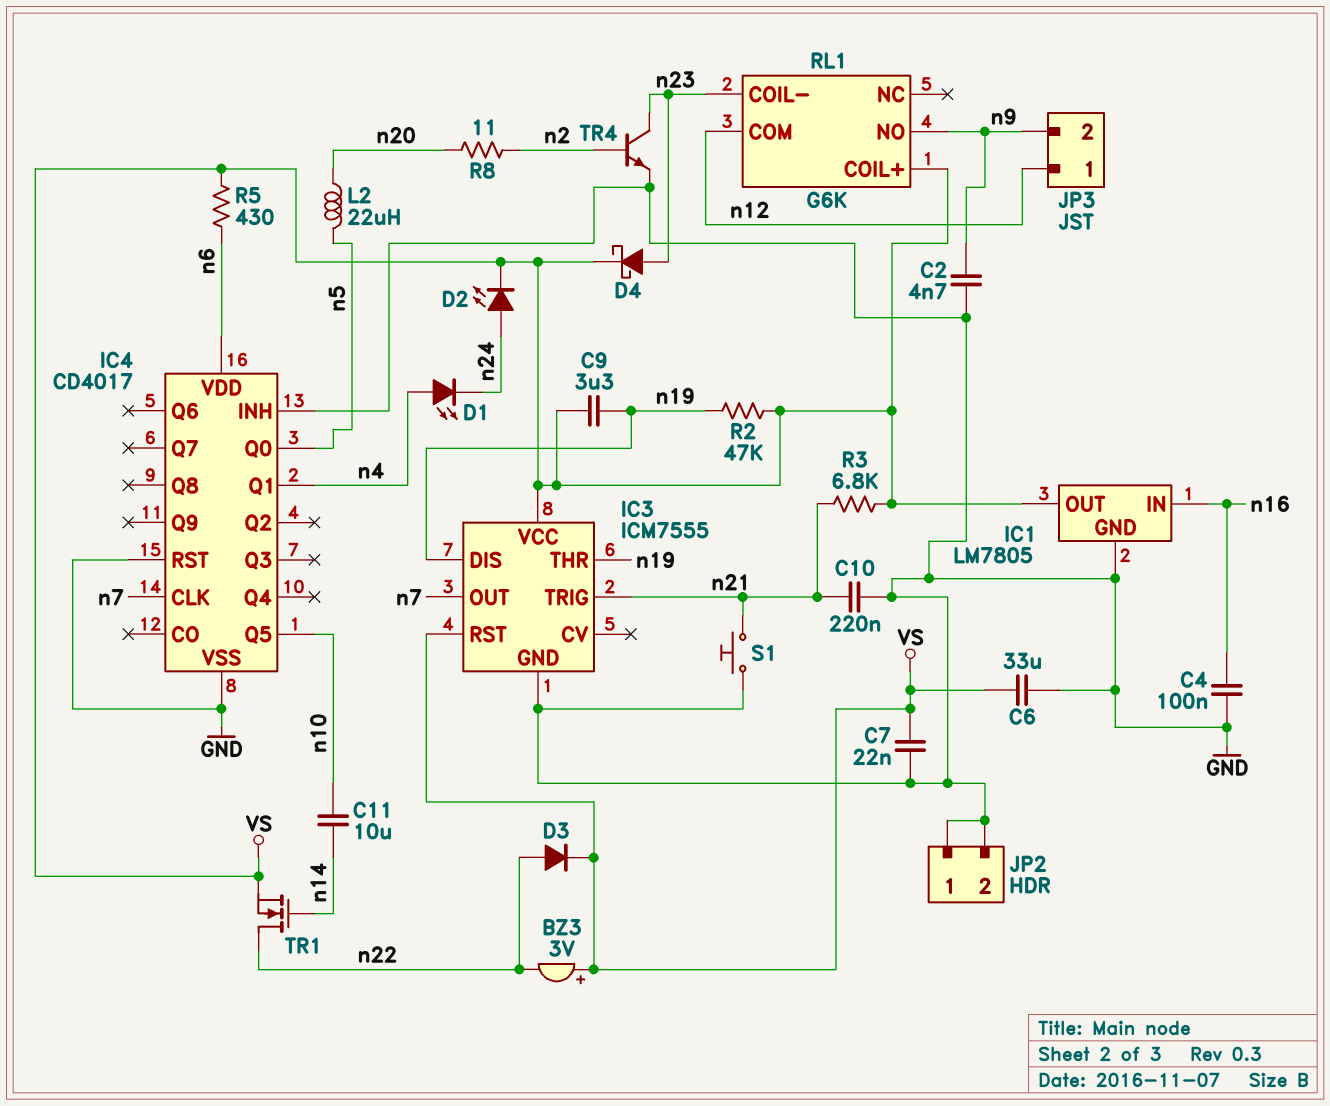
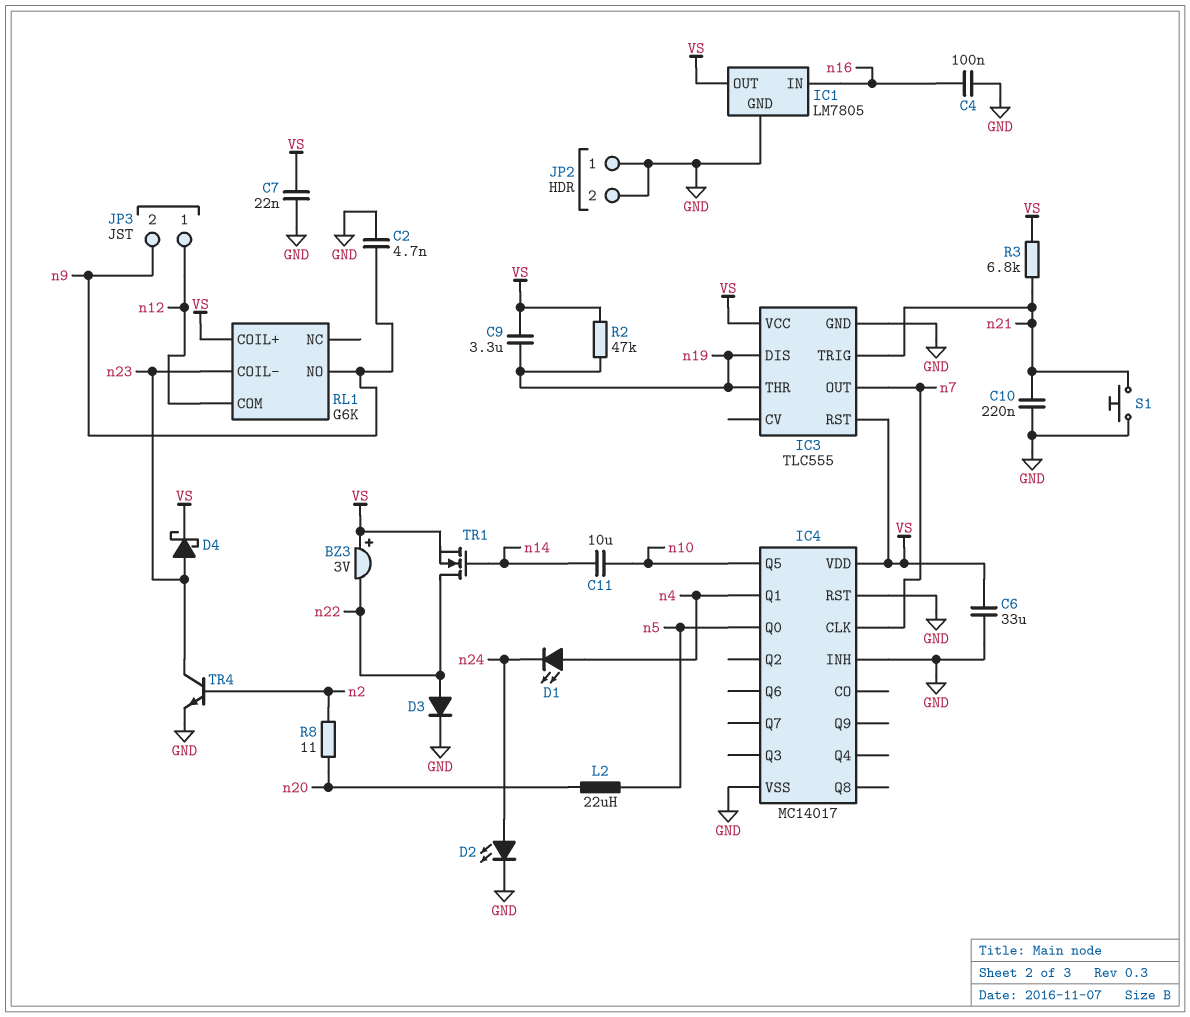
D2: LED (A n24, K VS) -> LED (A n24, K GND)
D3: diode (A n22, K VS) -> diode (A n22, K GND)
IC3: ICM7555 -> TLC555
IC4: CD4017 -> MC14017
IC4 pin VDD: n6 -> VS
R5: 430 (VS, n6) -> none

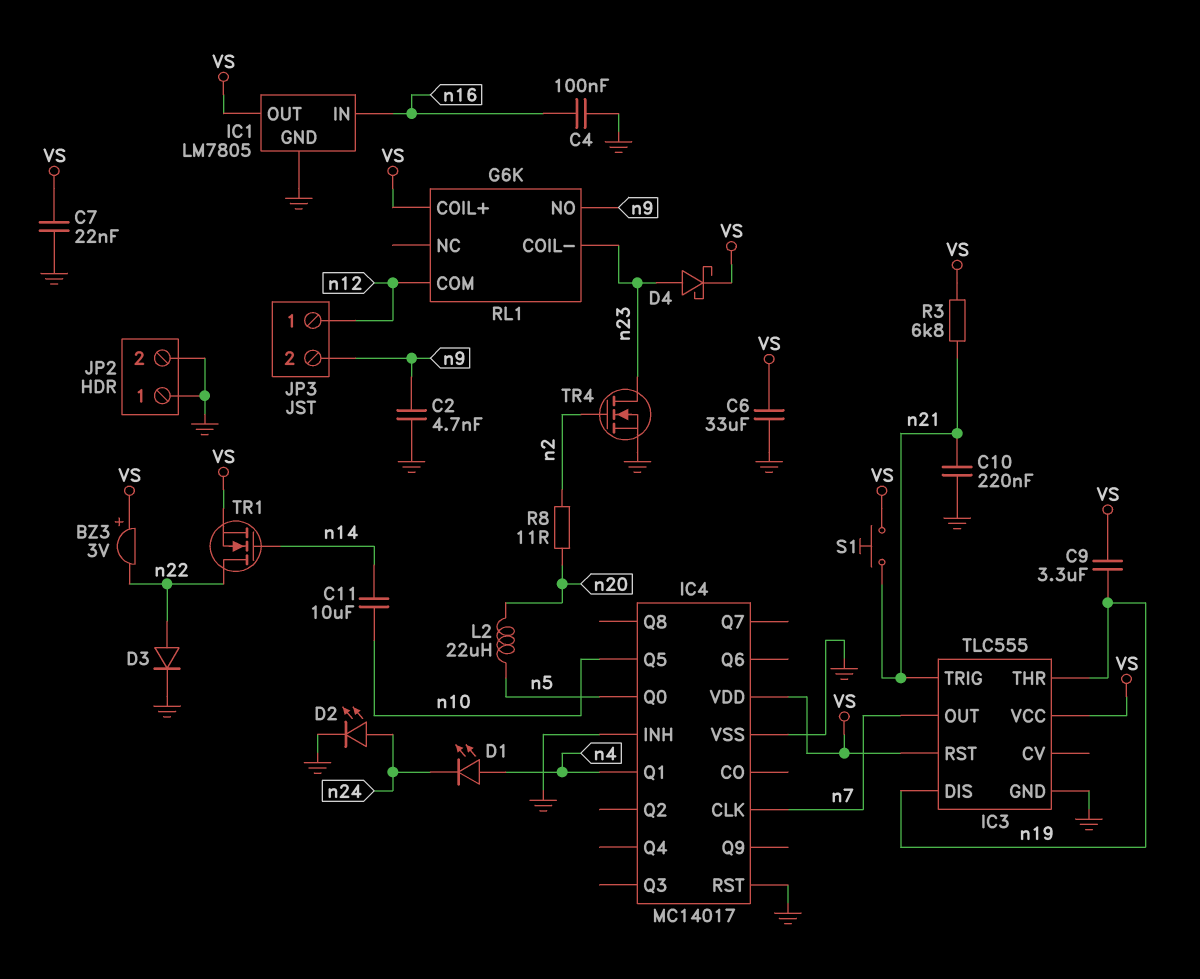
R2: 47k (VS, n19) -> none
S1: button (GND, n21) -> button (VS, n21)
TR4: NPN (B n2, C n23, E GND) -> NMOS (G n2, D n23, S GND)

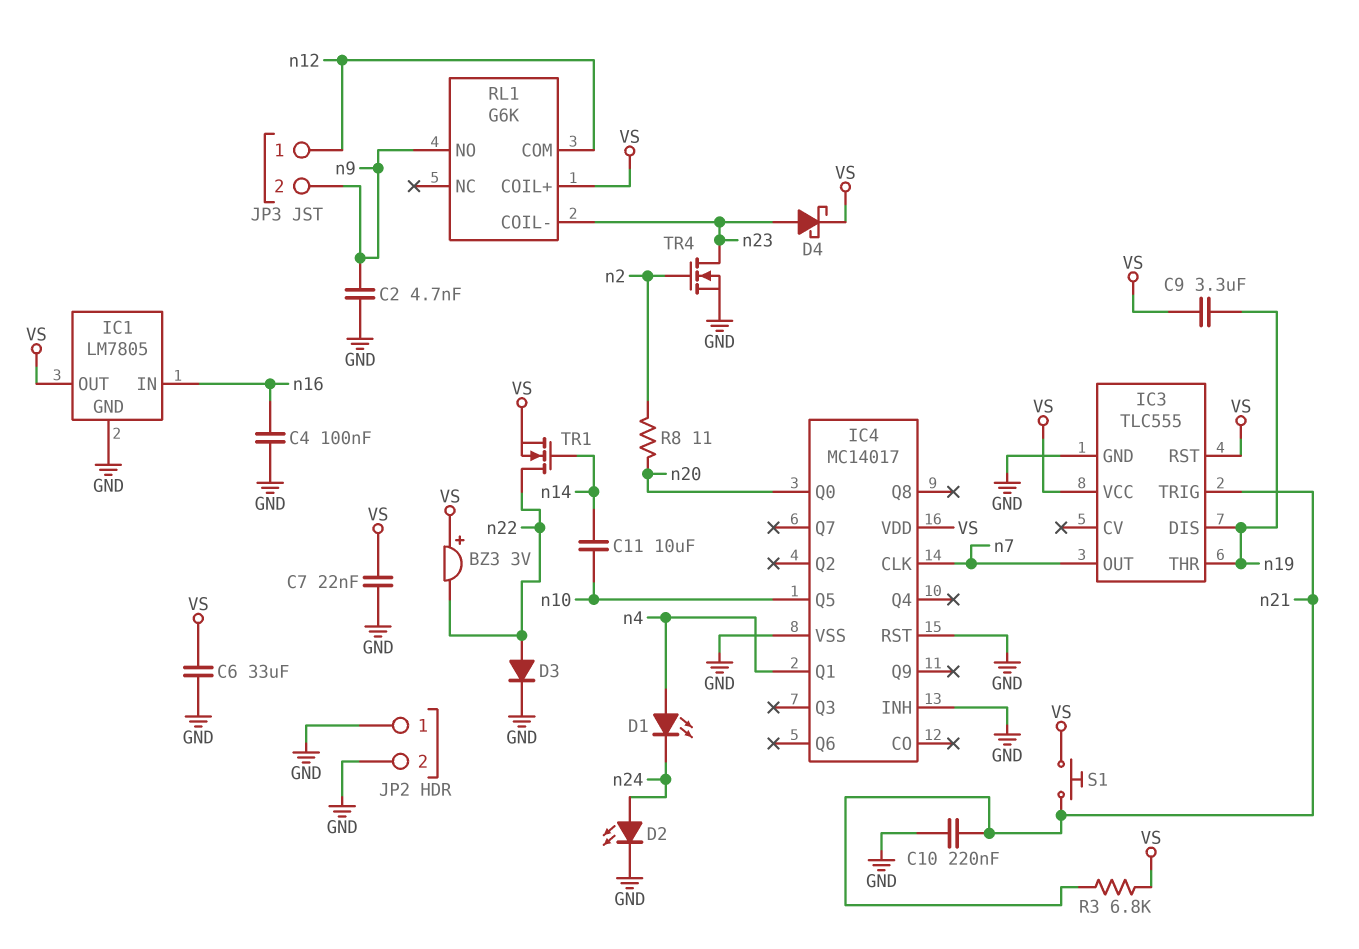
IC4 pin Q0: n5 -> n20
L2: 22uH (n5, n20) -> none

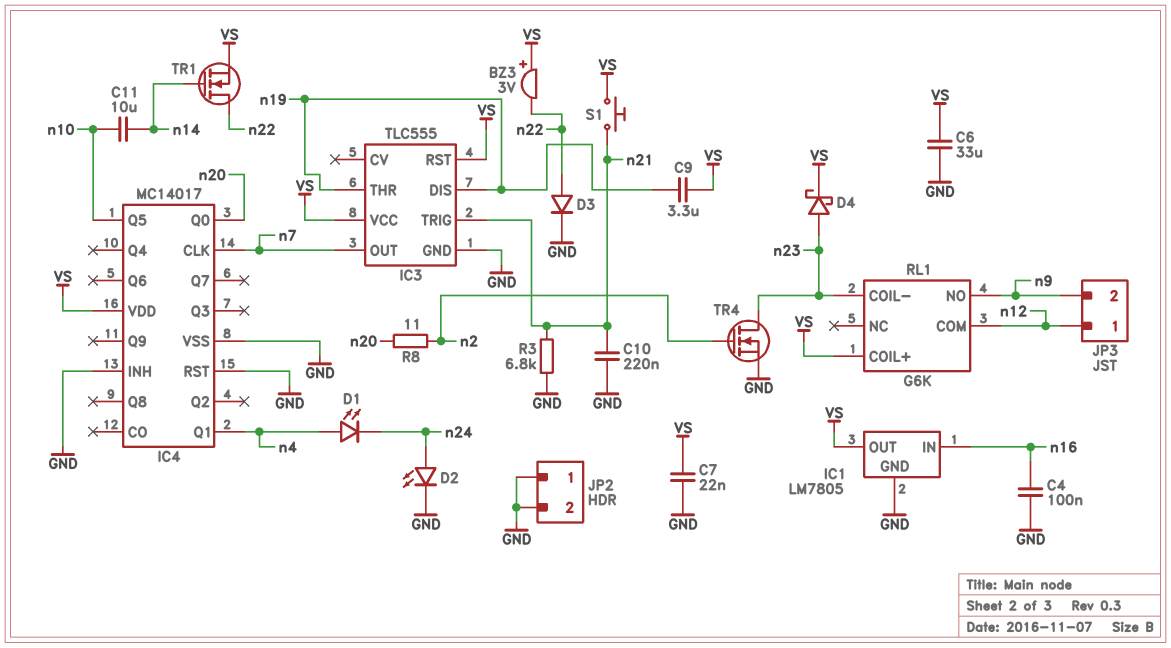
C2: 4.7nF (GND, n9) -> none
R3: 6.8k (VS, n21) -> 6.8k (GND, n21)

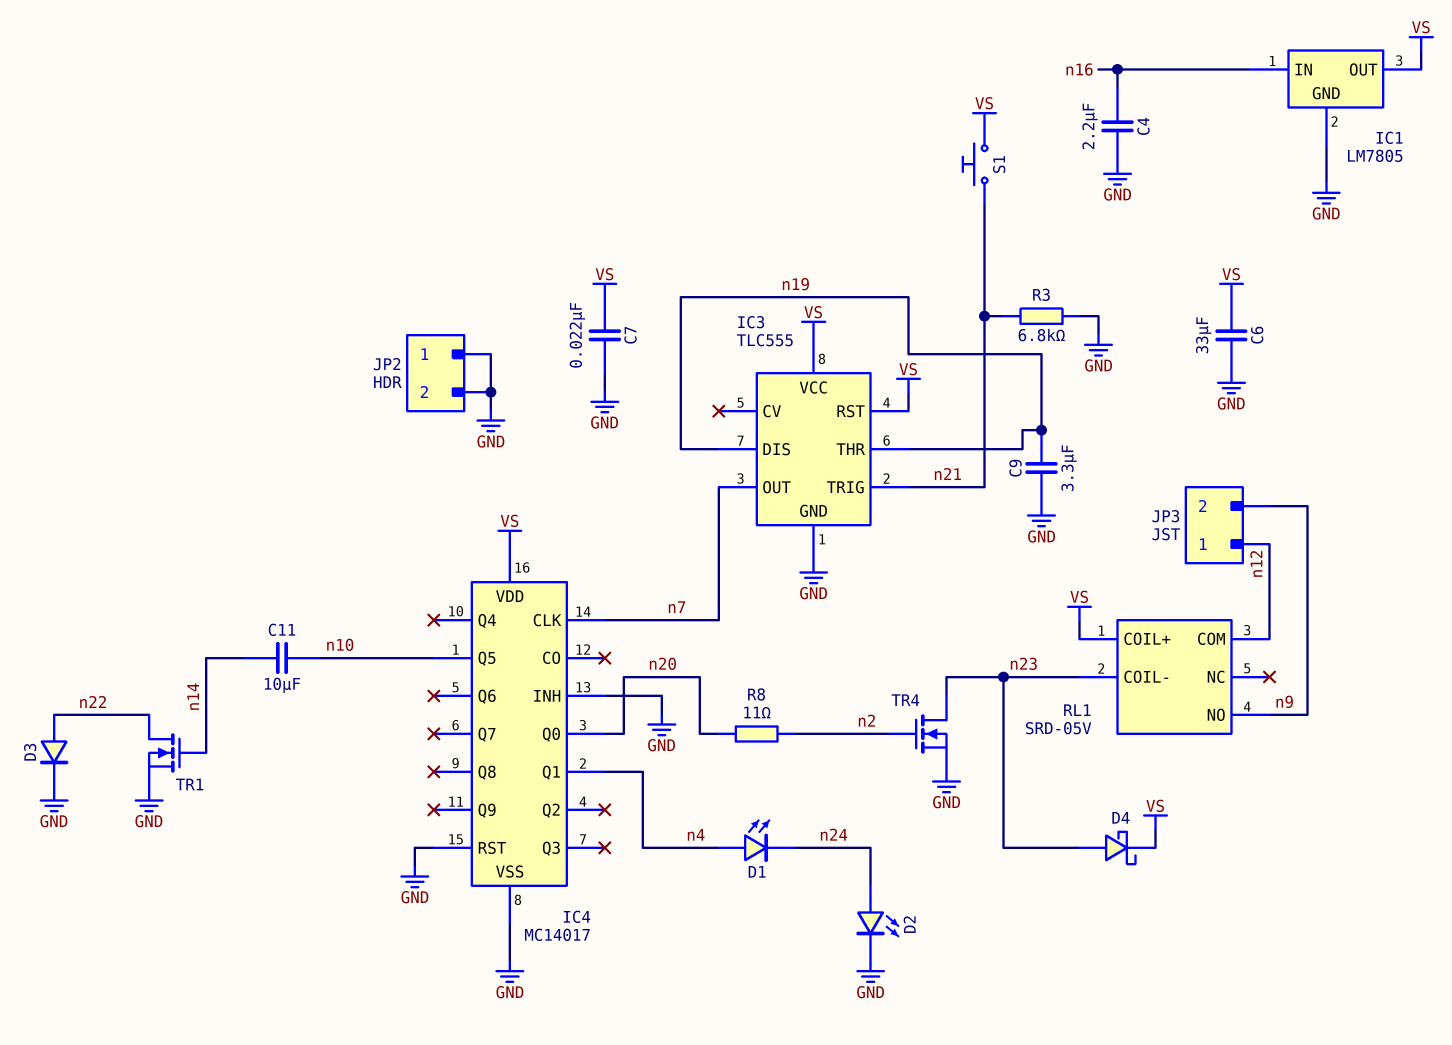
BZ3: buzzer 3V (plus VS, minus n22) -> none
C4: 100nF (GND, n16) -> 2.2uF (GND, n16)
C9: 3.3uF (VS, n19) -> 3.3uF (GND, n19)
C10: 220nF (GND, n21) -> none
RL1: G6K -> SRD-05V
TR1: NMOS (G n14, D n22, S VS) -> NMOS (G n14, D n22, S GND)

